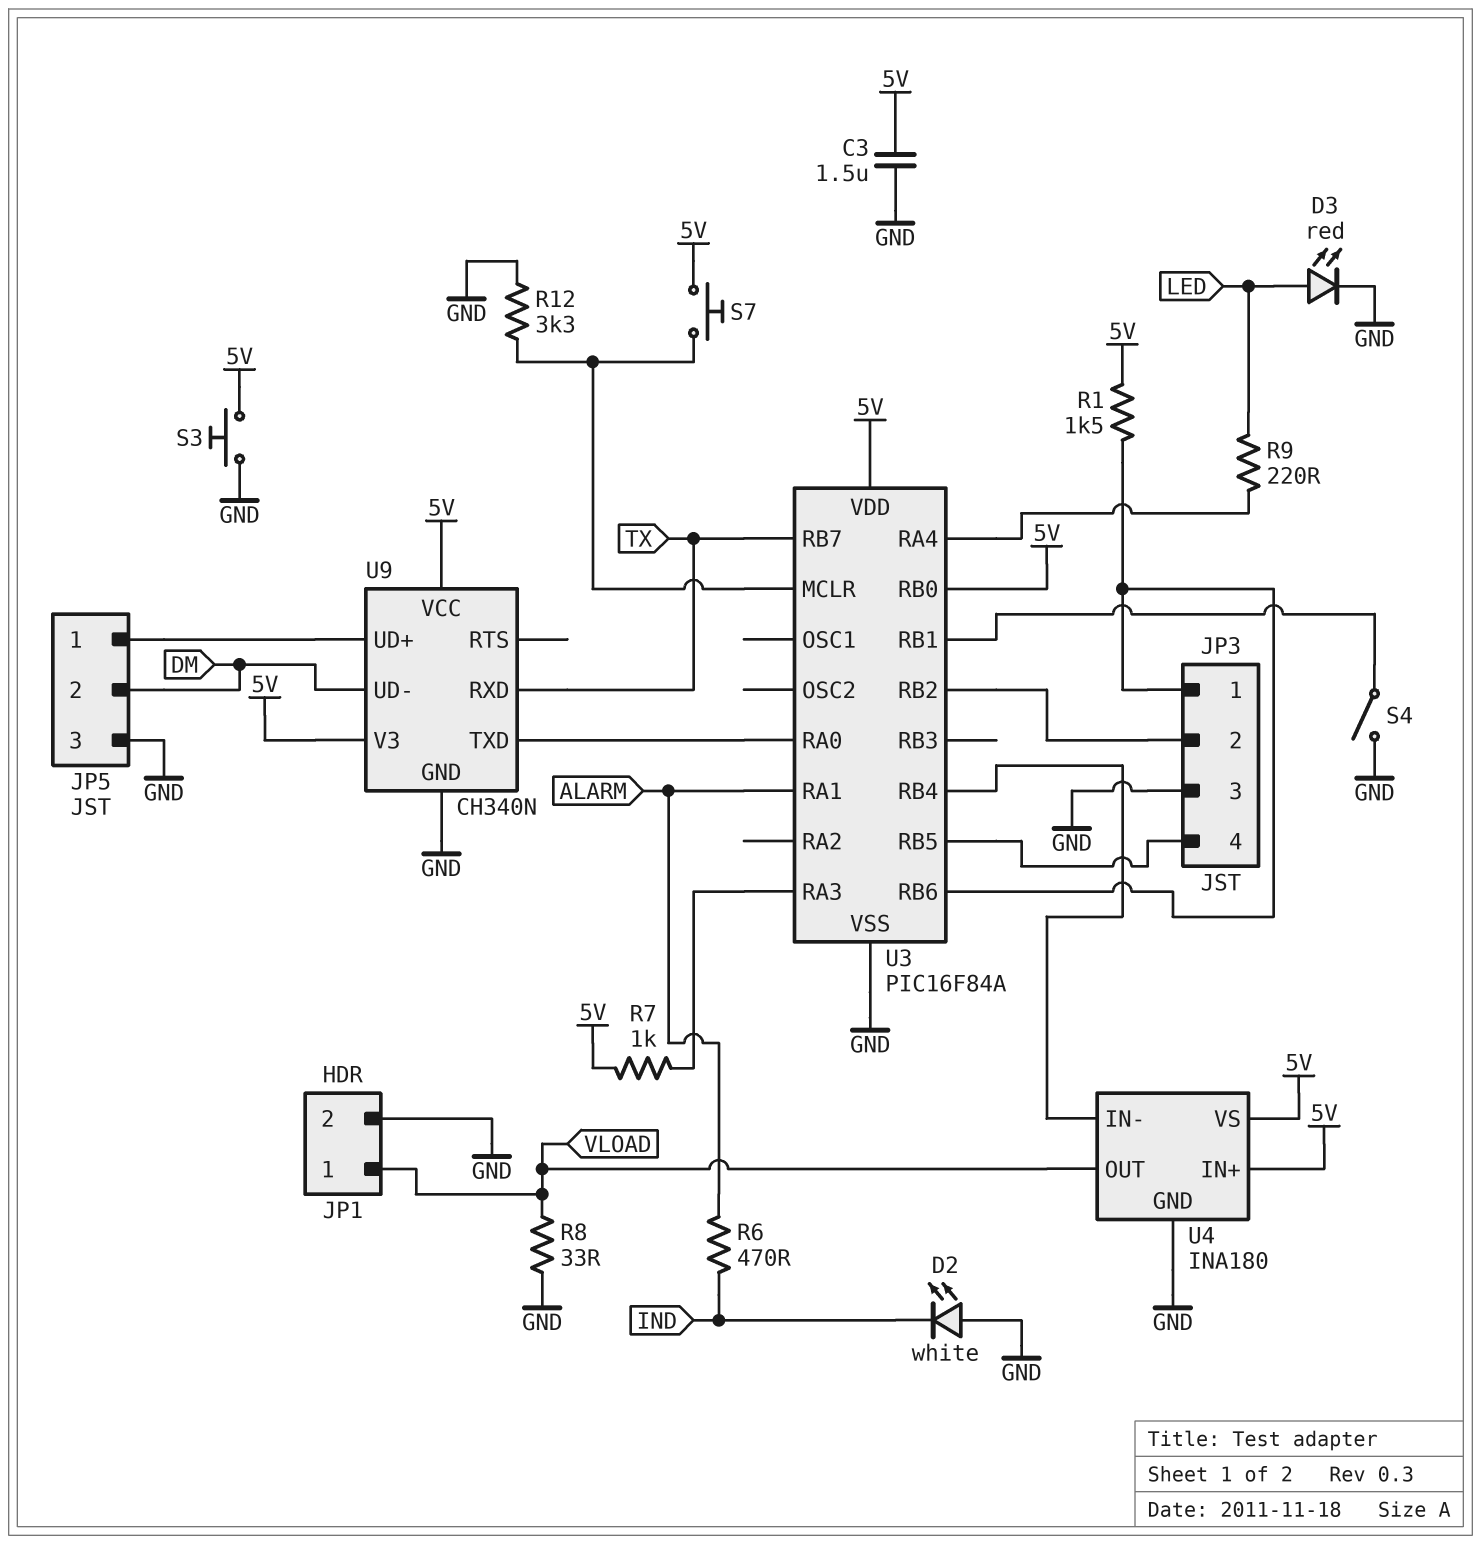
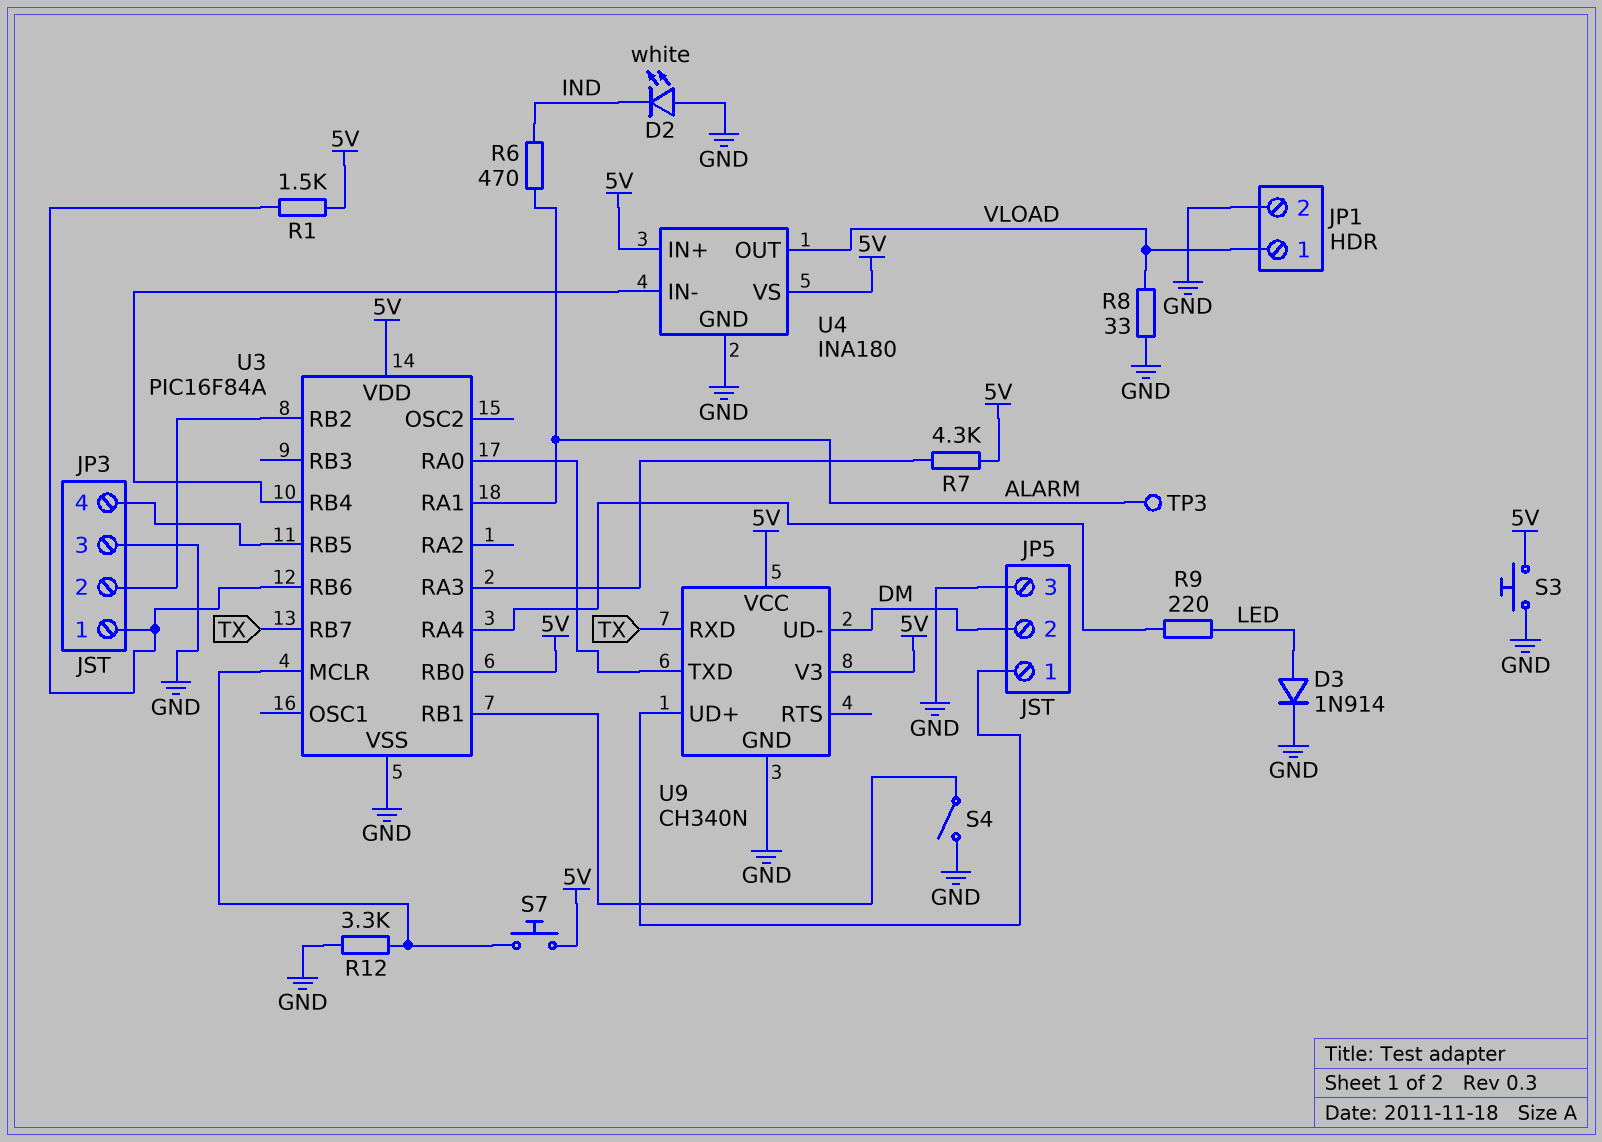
C3: 1.5uF (5V, GND) -> none
D3: LED red (A LED, K GND) -> diode 1N914 (A LED, K GND)
R7: 1k (5V, U3/RA3) -> 4.3k (5V, U3/RA3)
TP3: none -> test point (ALARM)

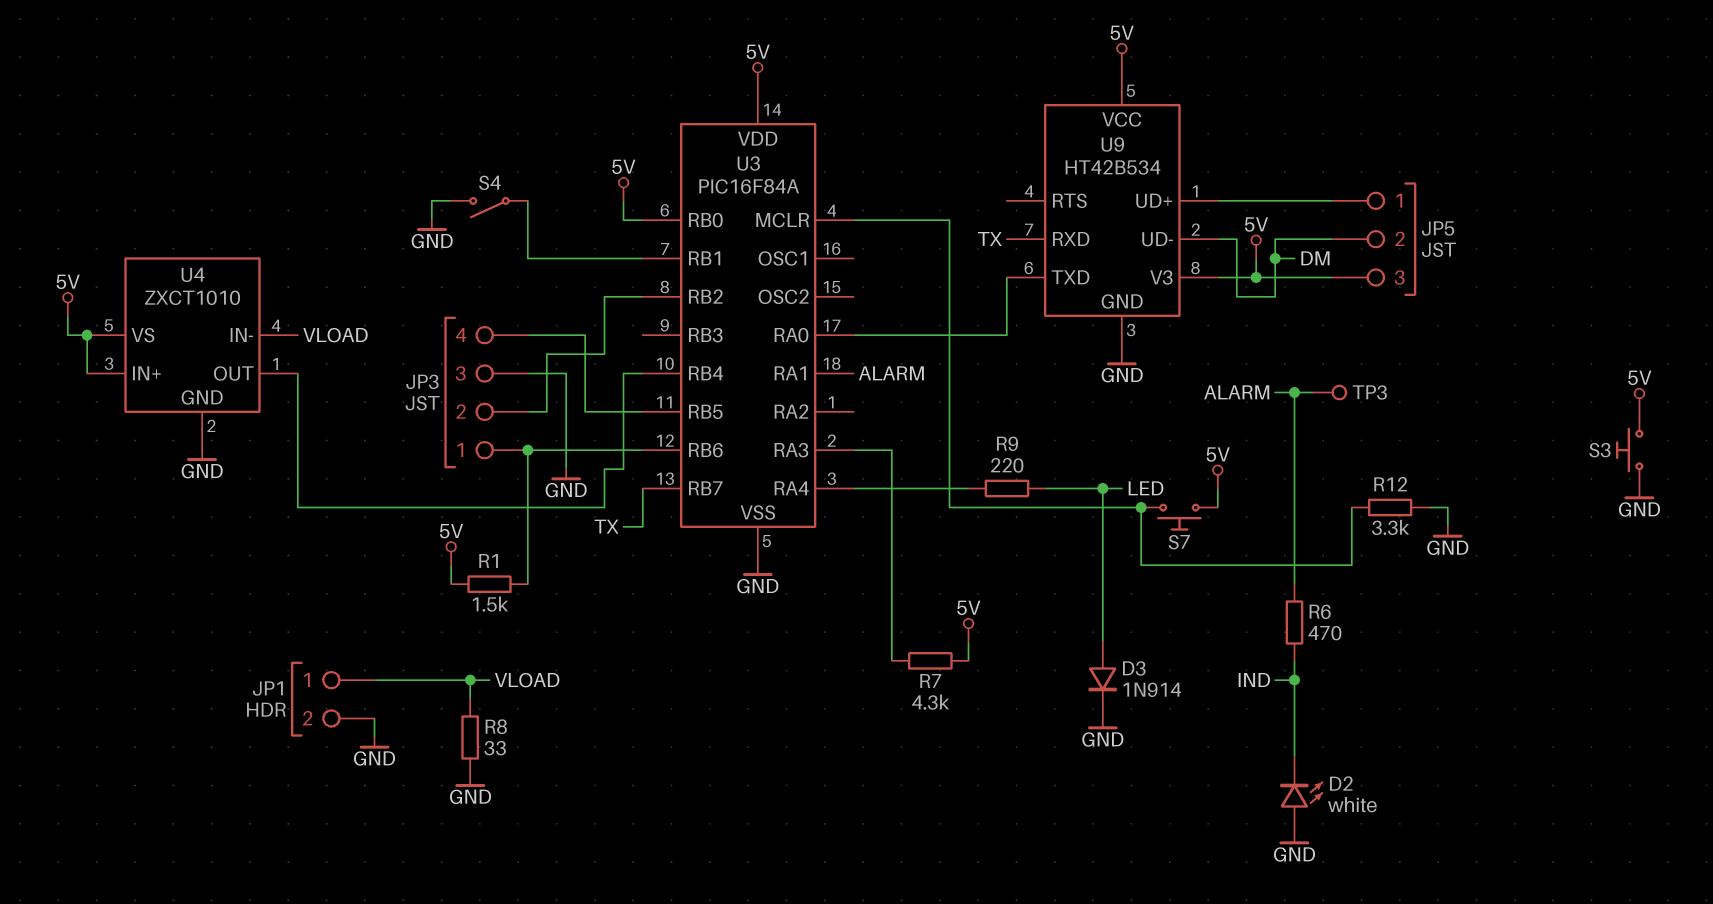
JP5 pin 3: GND -> 5V
U4: INA180 -> ZXCT1010
U4 pin IN-: U3/RB4 -> VLOAD
U4 pin OUT: VLOAD -> U3/RB4
U9: CH340N -> HT42B534

